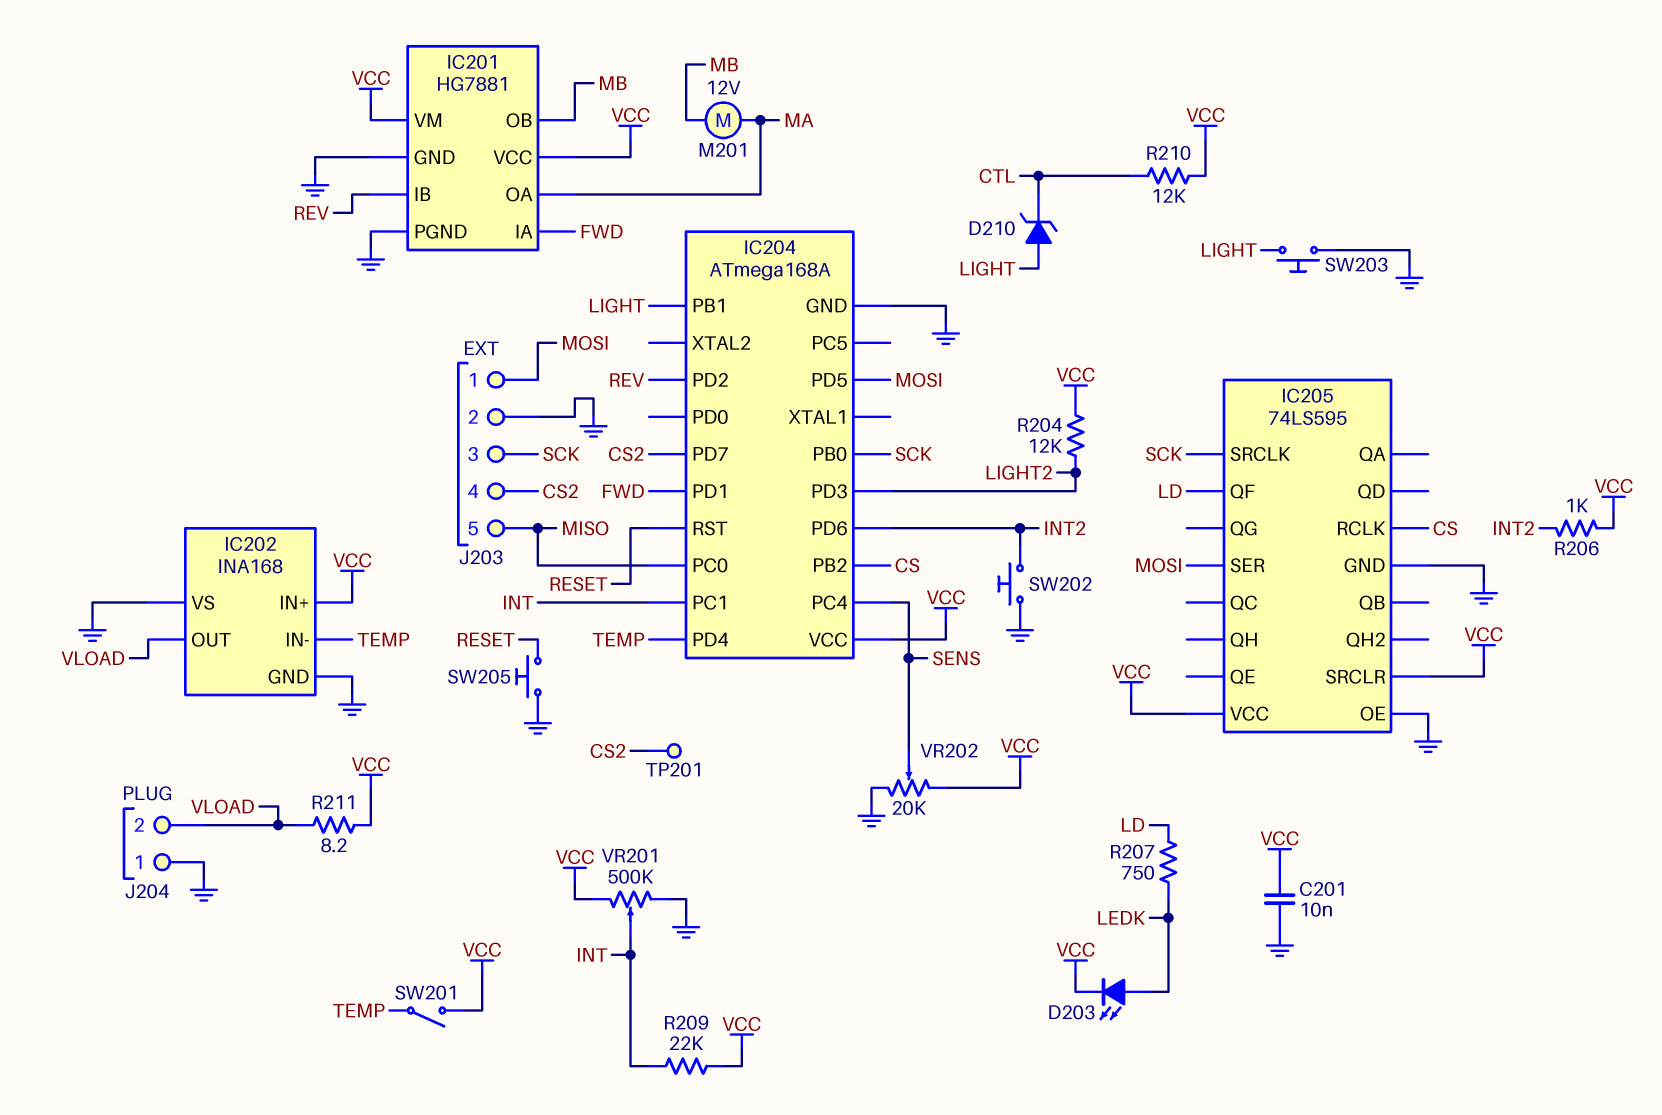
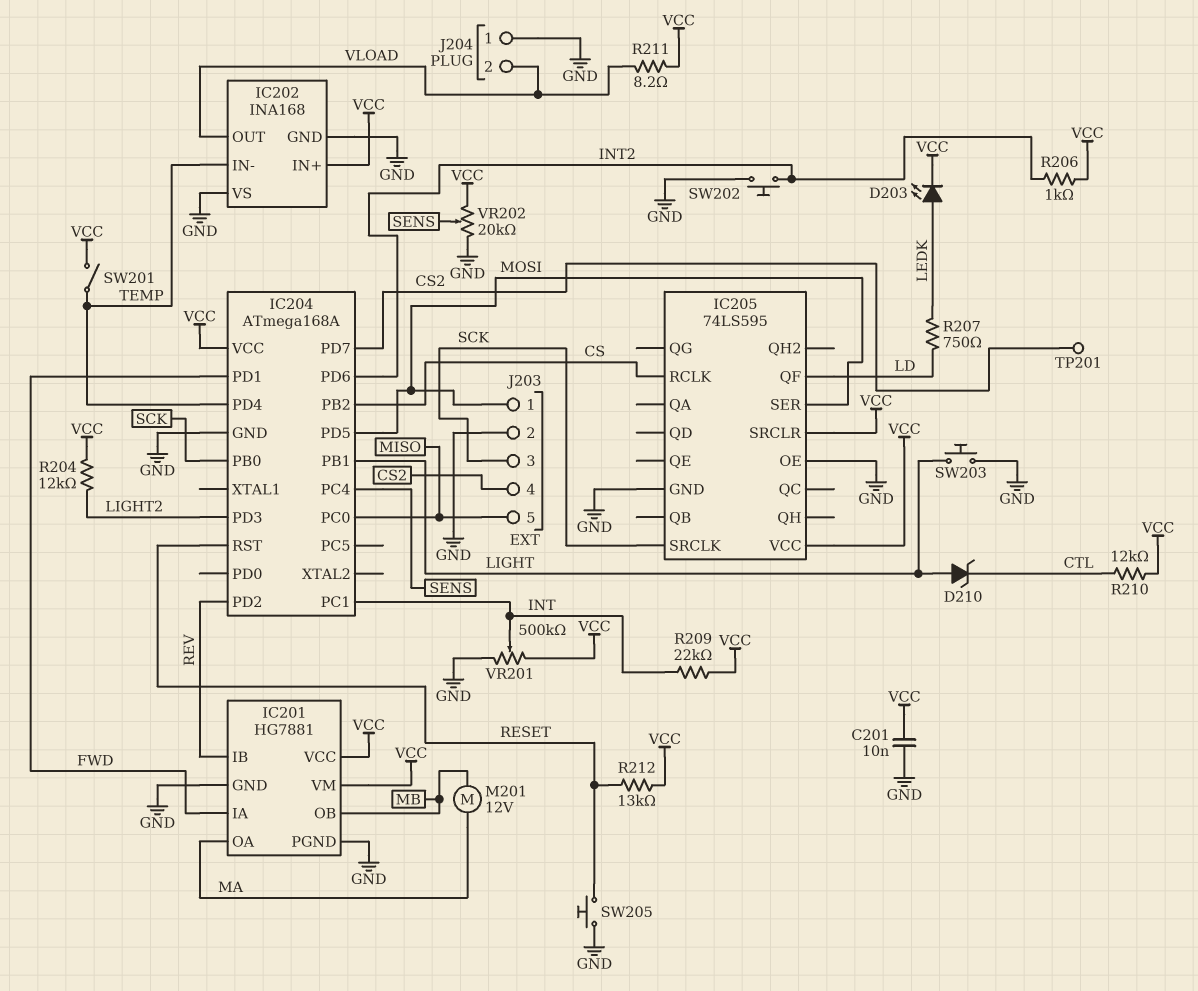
R212: none -> 13k (RESET, VCC)

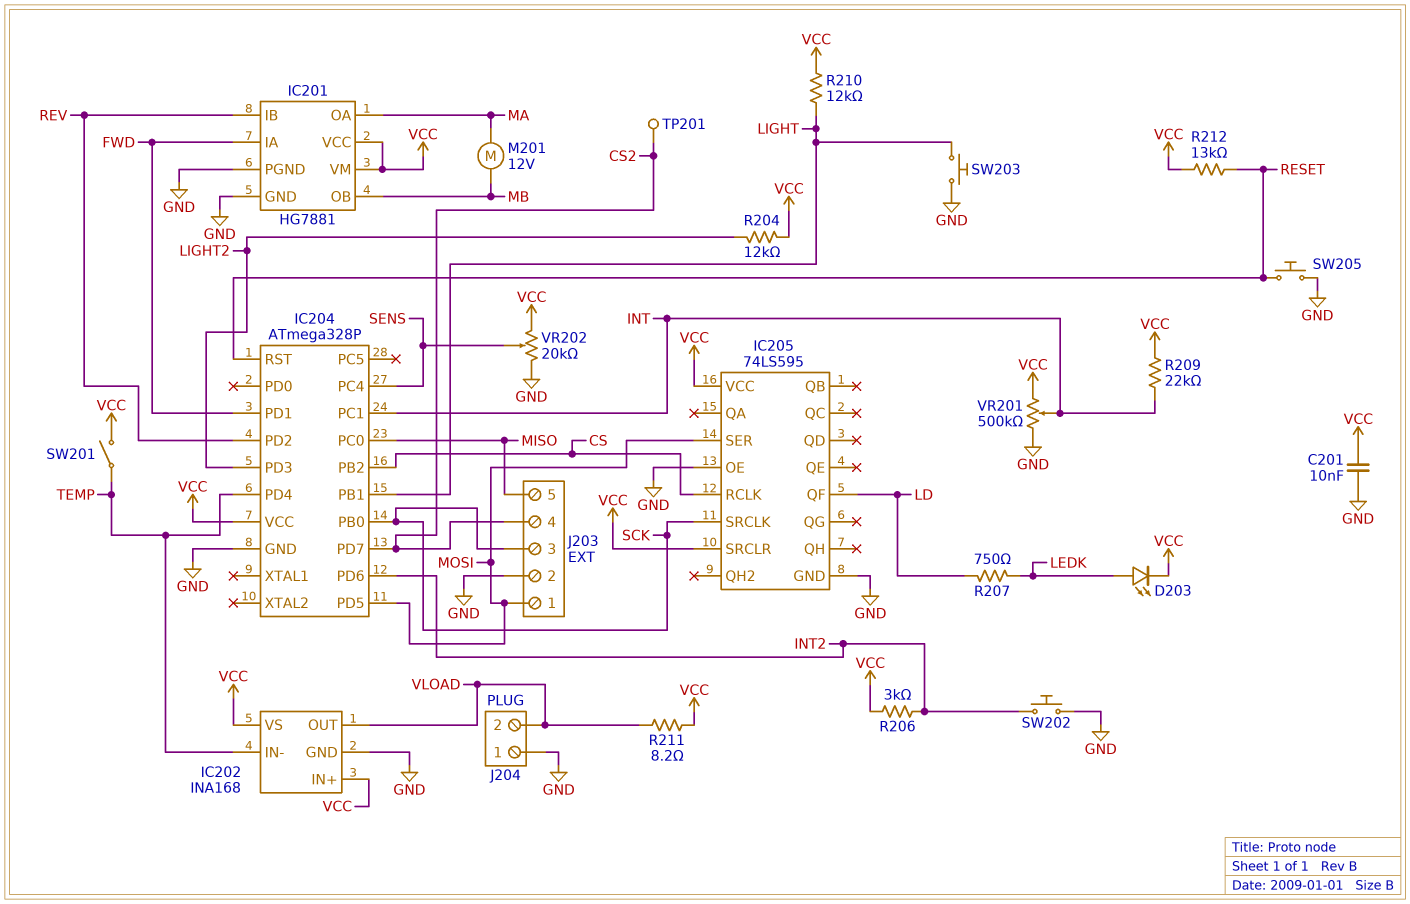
D210: zener (A LIGHT, K CTL) -> none
IC202 pin VS: GND -> VCC
IC204: ATmega168A -> ATmega328P
R206: 1k (INT2, VCC) -> 3k (INT2, VCC)
R210: 12k (CTL, VCC) -> 12k (LIGHT, VCC)

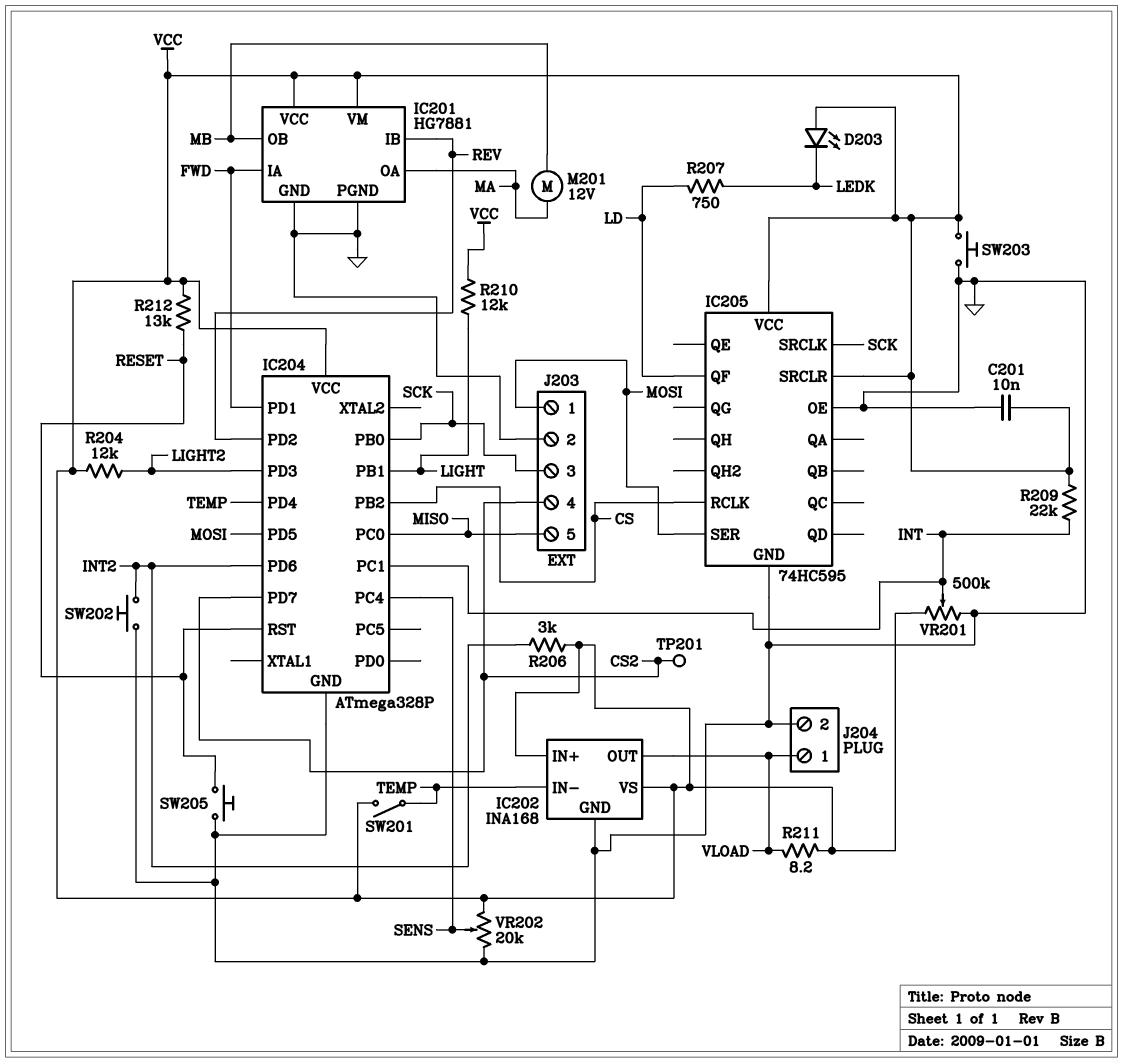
D203: LED (A LEDK, K VCC) -> LED (A VCC, K LEDK)
IC205: 74LS595 -> 74HC595
J204 pin 1: GND -> VLOAD
J204 pin 2: VLOAD -> GND
SW203: button (GND, LIGHT) -> button (GND, VCC)

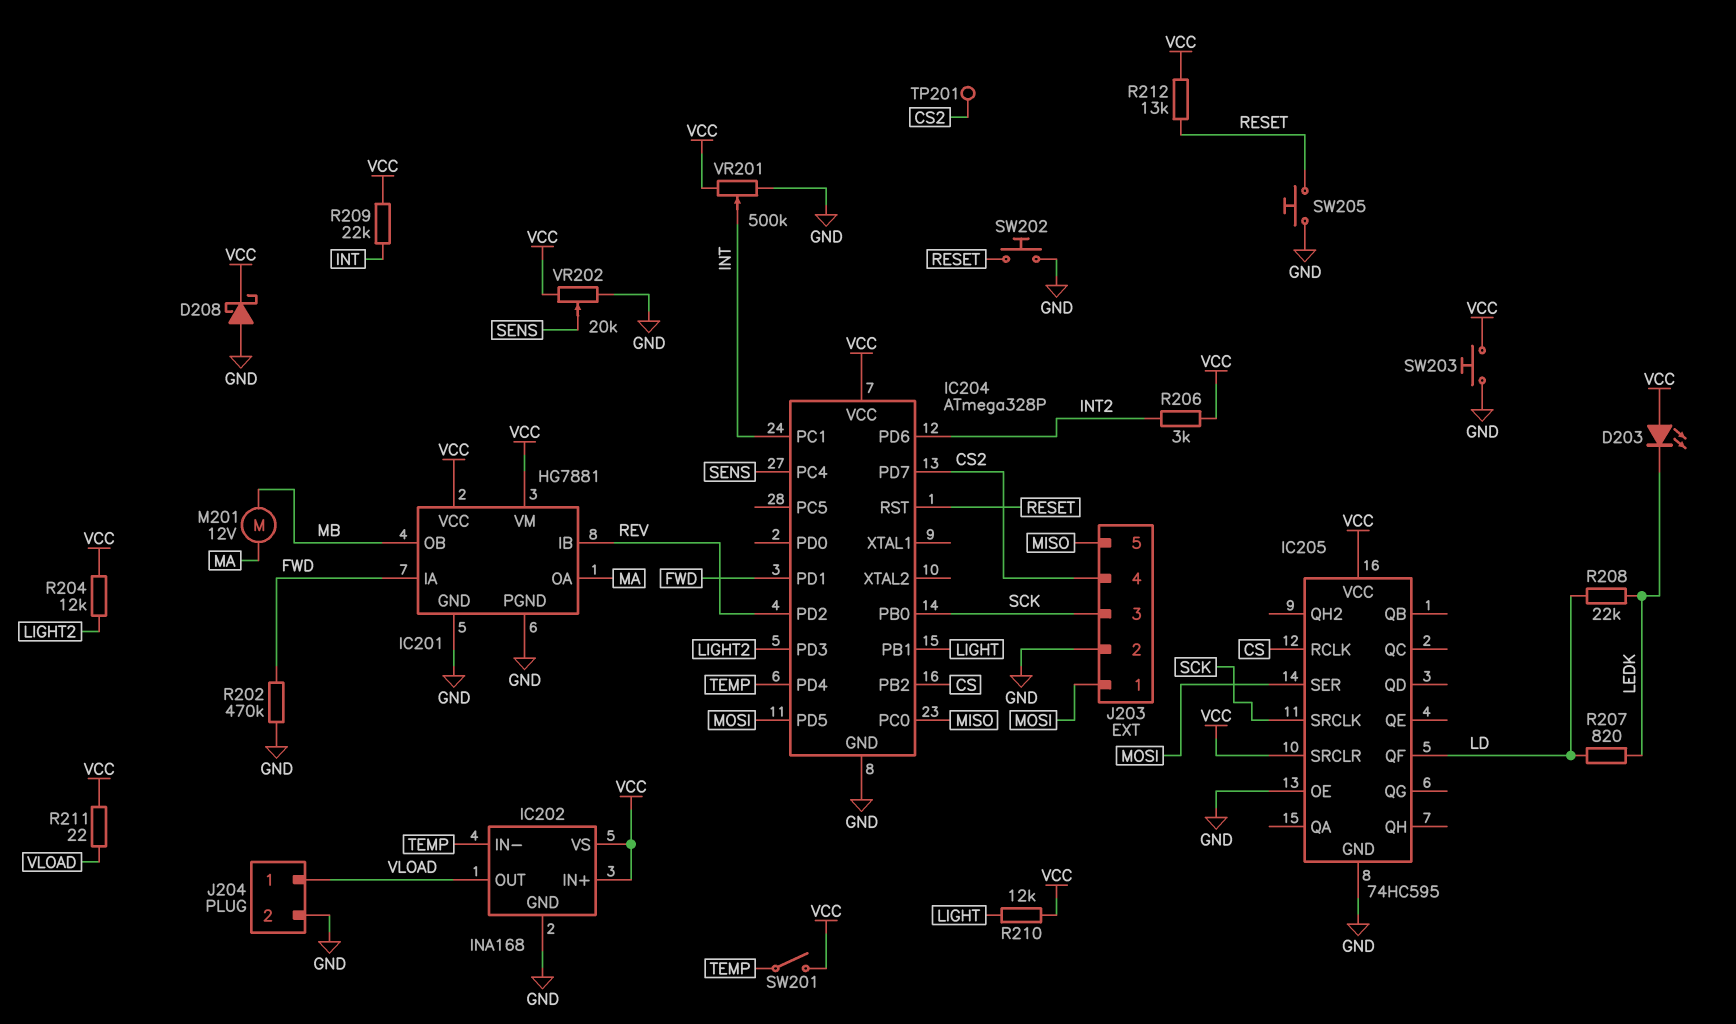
C201: 10nF (GND, VCC) -> none
D208: none -> schottky (A GND, K VCC)
R202: none -> 470k (FWD, GND)
R207: 750 (LD, LEDK) -> 820 (LD, LEDK)
R208: none -> 22k (LD, LEDK)
R211: 8.2 (VCC, VLOAD) -> 22 (VCC, VLOAD)
SW202: button (GND, INT2) -> button (GND, RESET)

